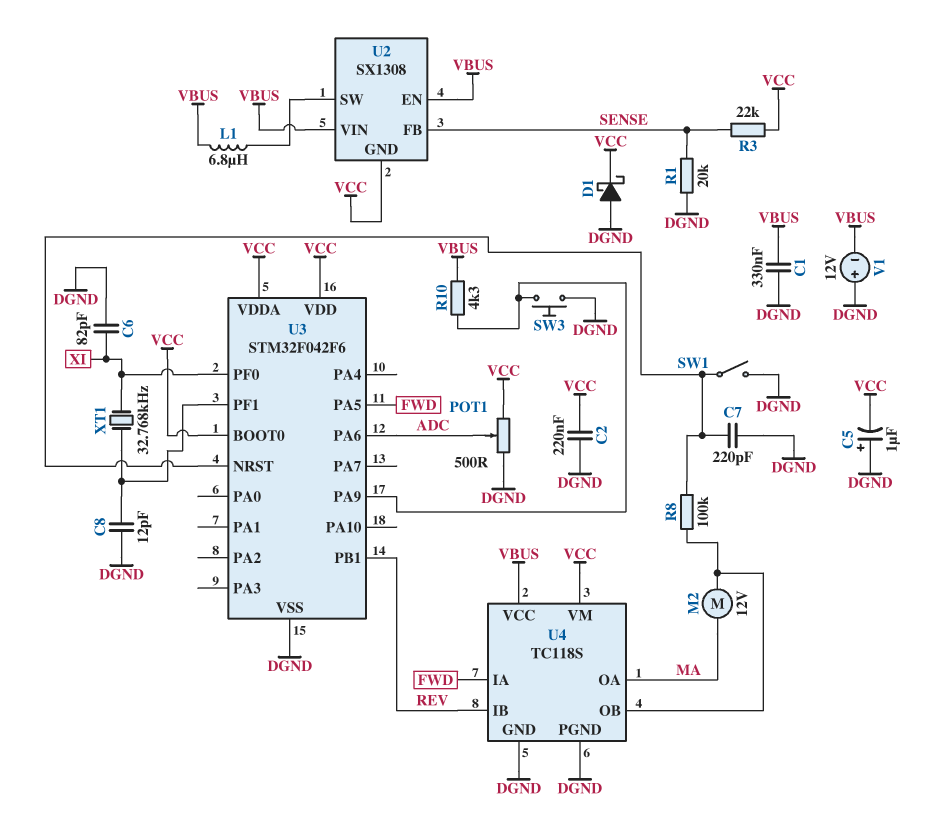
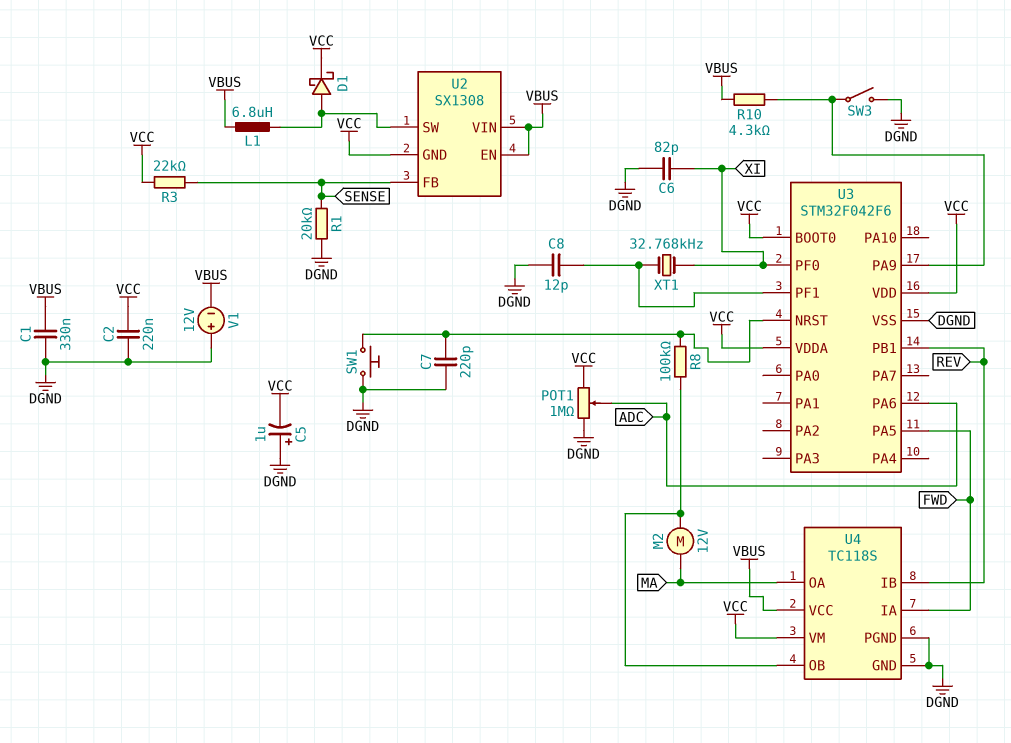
D1: schottky (A DGND, K VCC) -> schottky (A U2/SW, K VCC)
POT1: 500 (DGND, VCC, wiper ADC) -> 1M (DGND, VCC, wiper ADC)
SW1: switch (DGND, U3/NRST) -> button (DGND, U3/NRST)
SW3: button (DGND, U3/PA9) -> switch (DGND, U3/PA9)

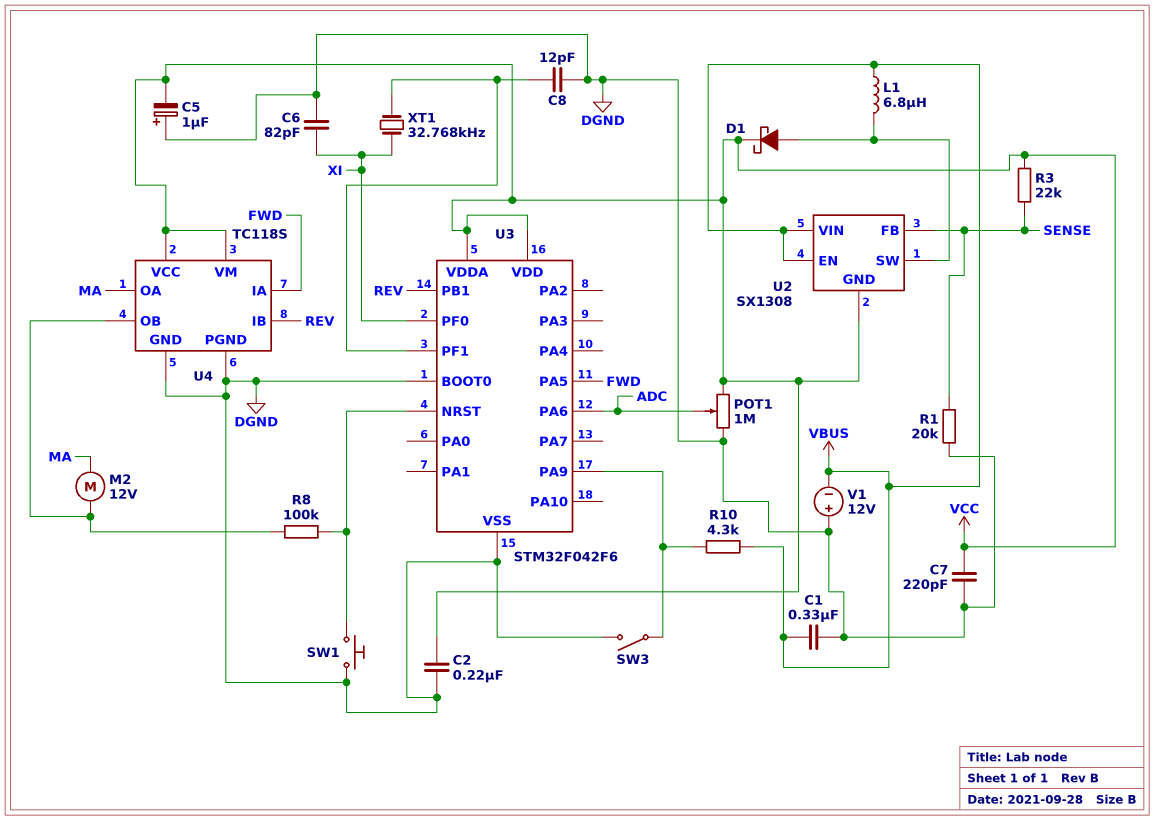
C7: 220pF (DGND, U3/NRST) -> 220pF (DGND, VCC)
U3 pin BOOT0: VCC -> DGND
U4 pin VCC: VBUS -> VCC

